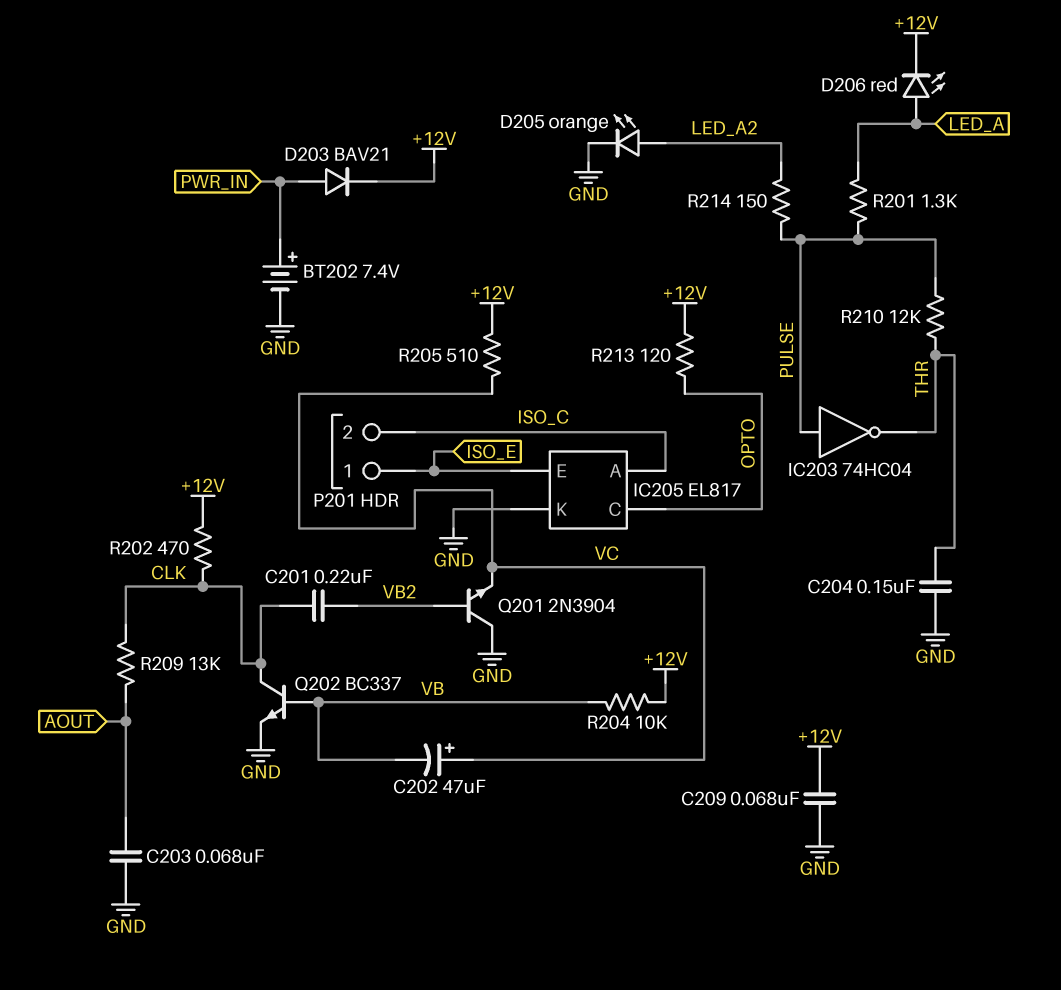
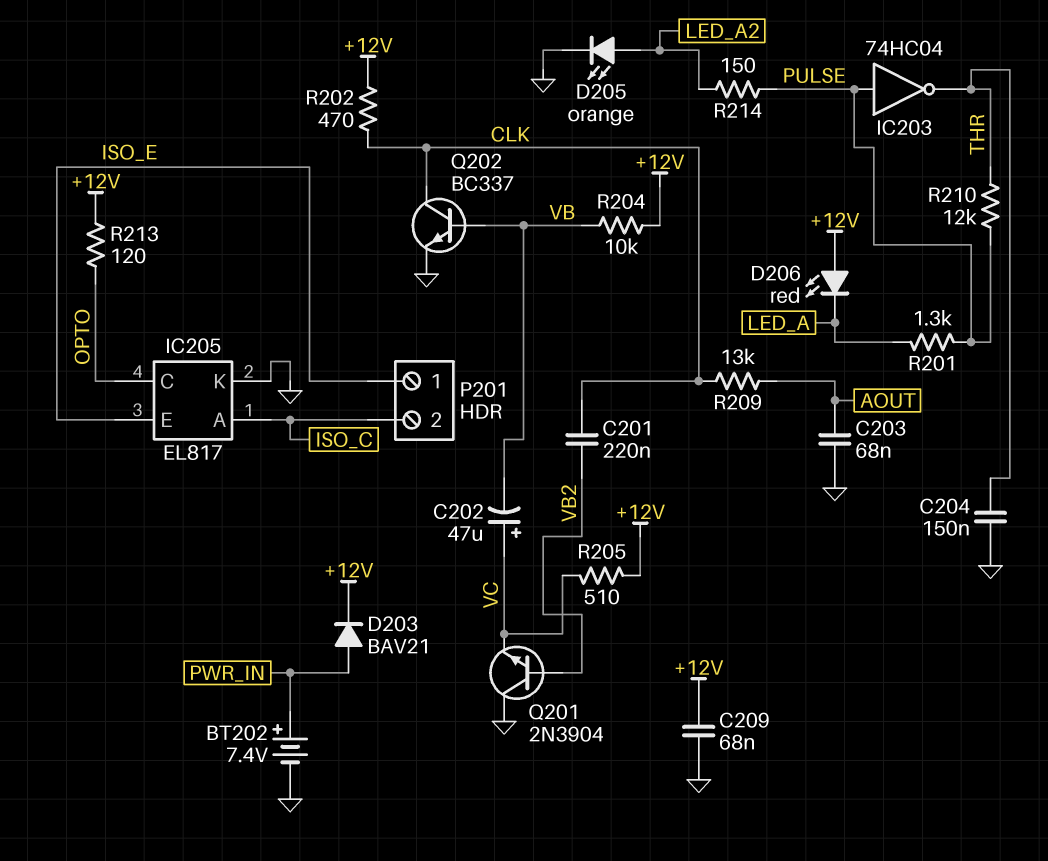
D206: LED red (A LED_A, K +12V) -> LED red (A +12V, K LED_A)

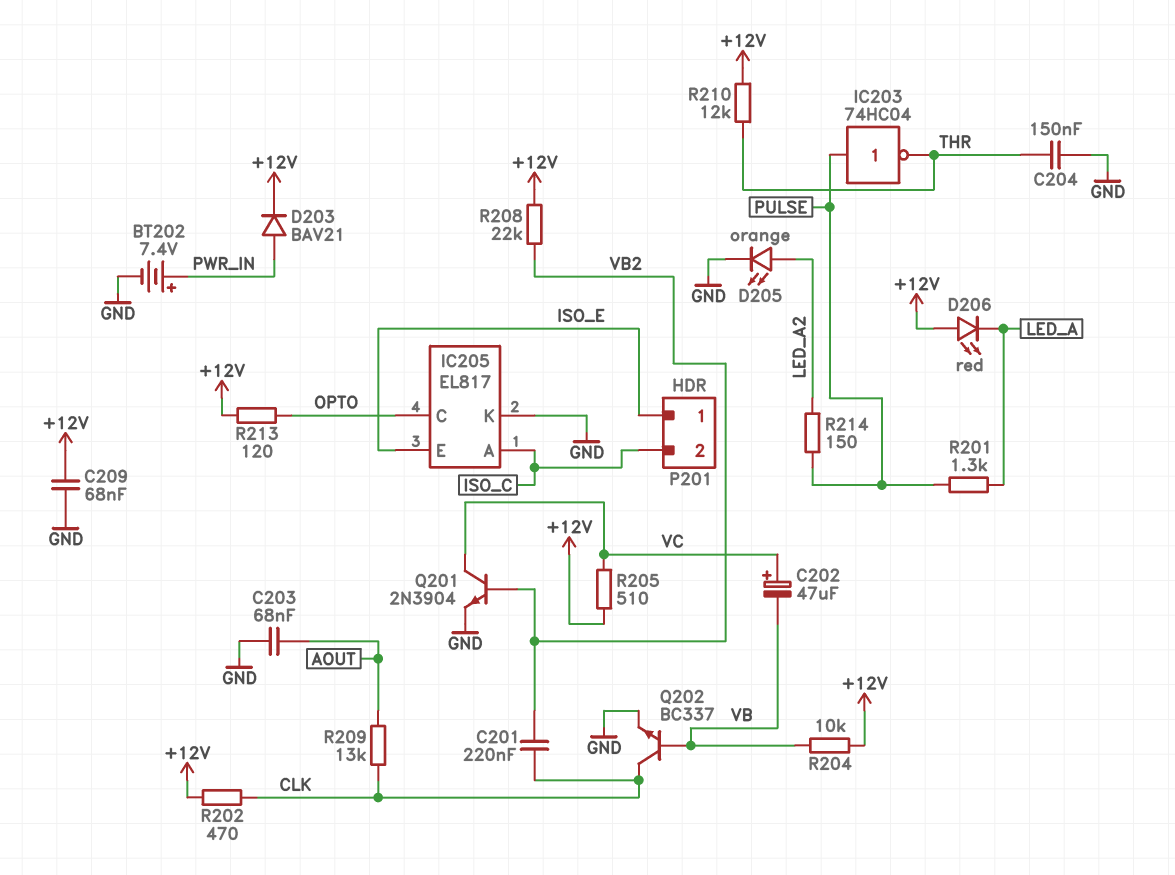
Q201: NPN 2N3904 (B VB2, C GND, E VC) -> NPN 2N3904 (B VB2, C VC, E GND)
R208: none -> 22k (+12V, VB2)
R210: 12k (PULSE, THR) -> 12k (+12V, THR)

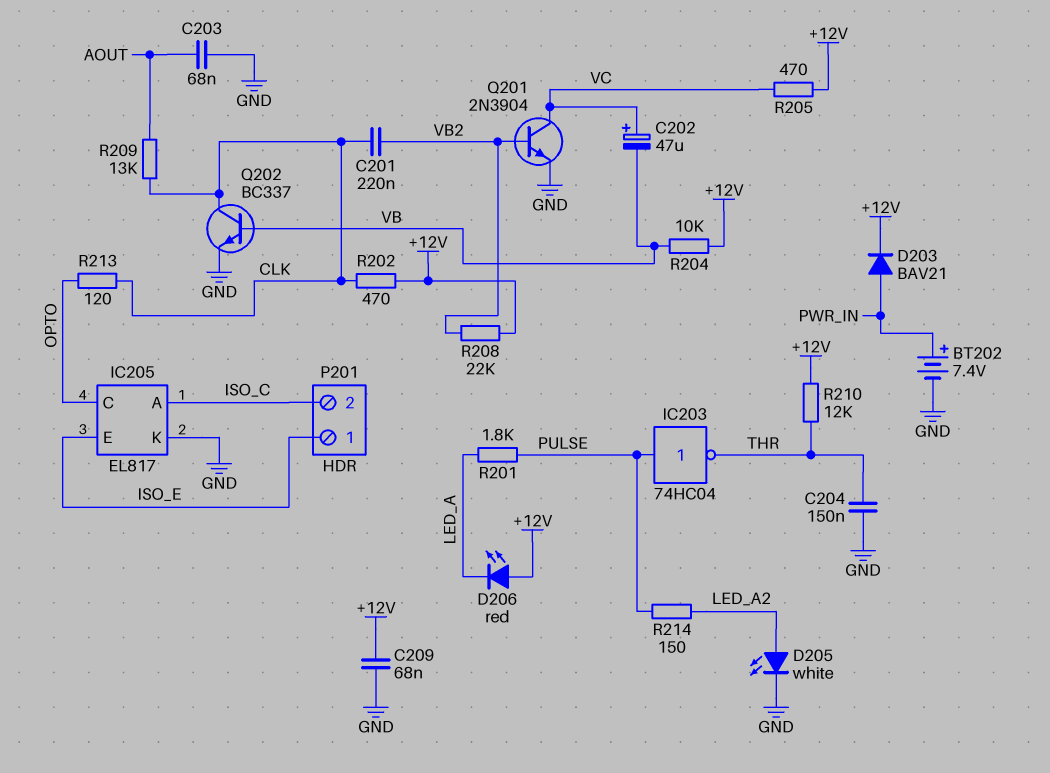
D205: LED orange (A LED_A2, K GND) -> LED white (A LED_A2, K GND)
R201: 1.3k (LED_A, PULSE) -> 1.8k (LED_A, PULSE)
R205: 510 (+12V, VC) -> 470 (+12V, VC)
R213: 120 (+12V, OPTO) -> 120 (CLK, OPTO)

